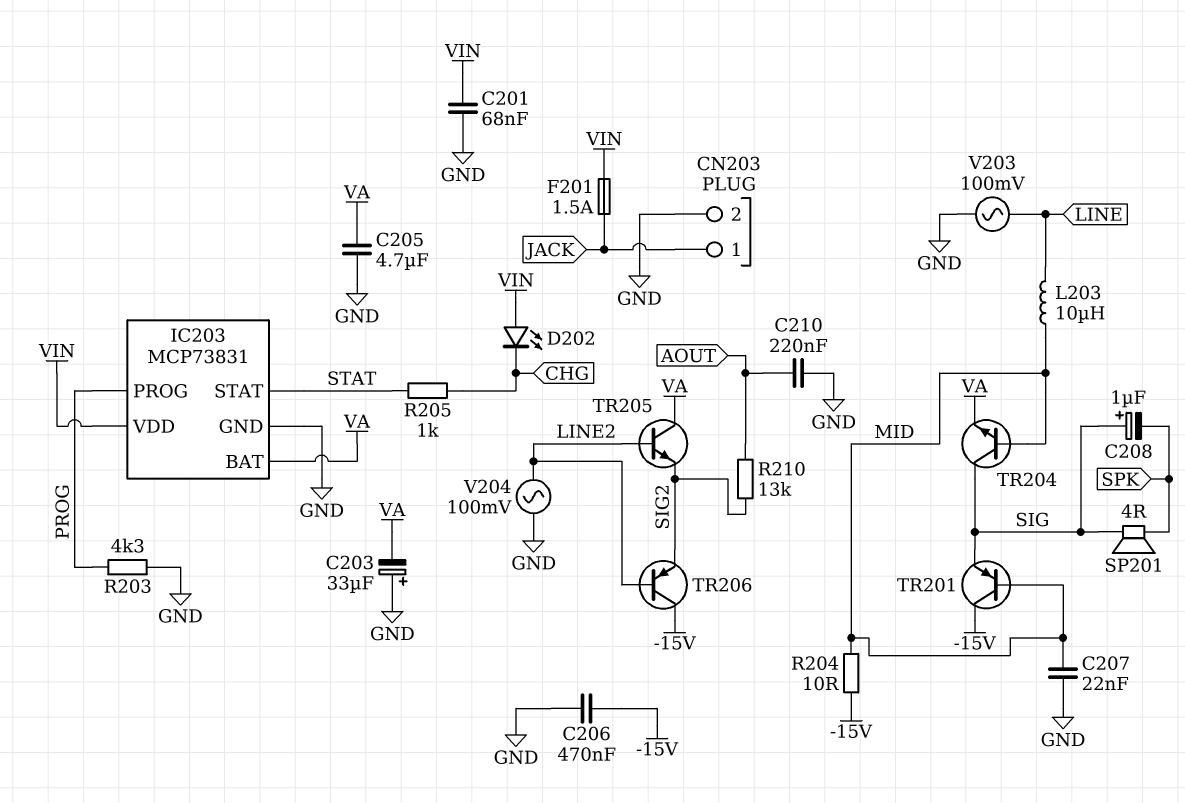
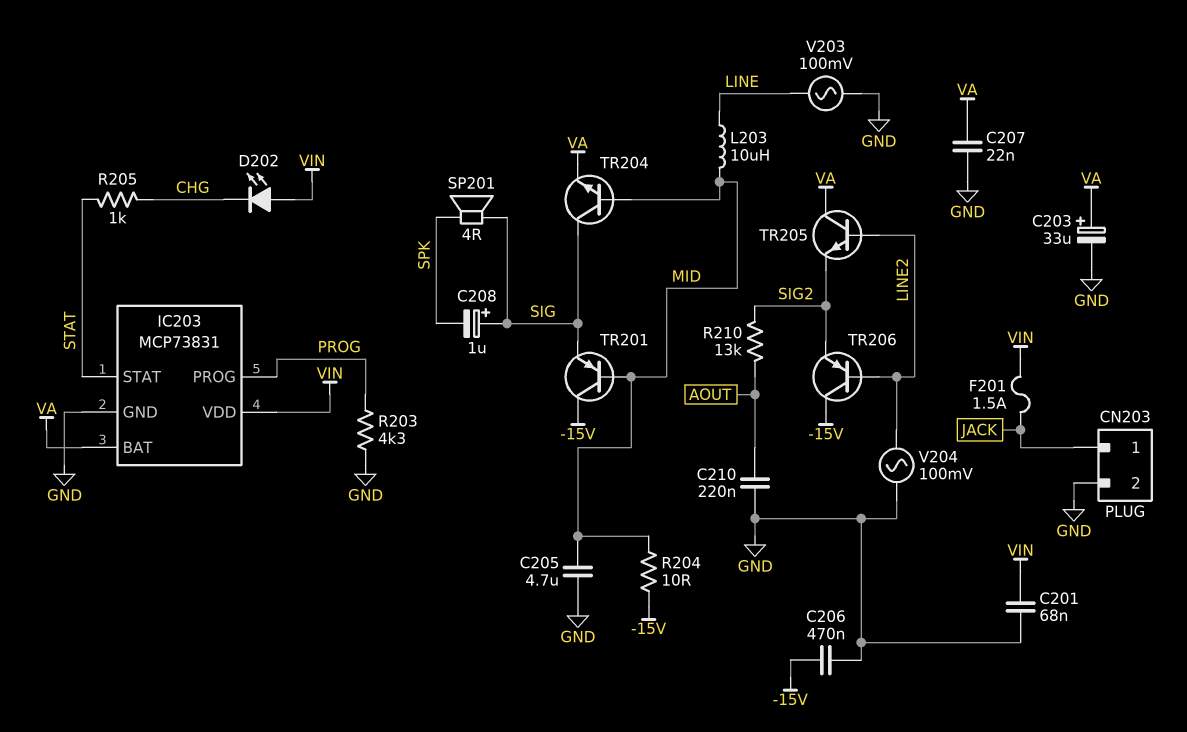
C203: 33uF (plus GND, minus VA) -> 33uF (plus VA, minus GND)
C205: 4.7uF (GND, VA) -> 4.7uF (GND, MID)
C207: 22nF (GND, MID) -> 22nF (GND, VA)

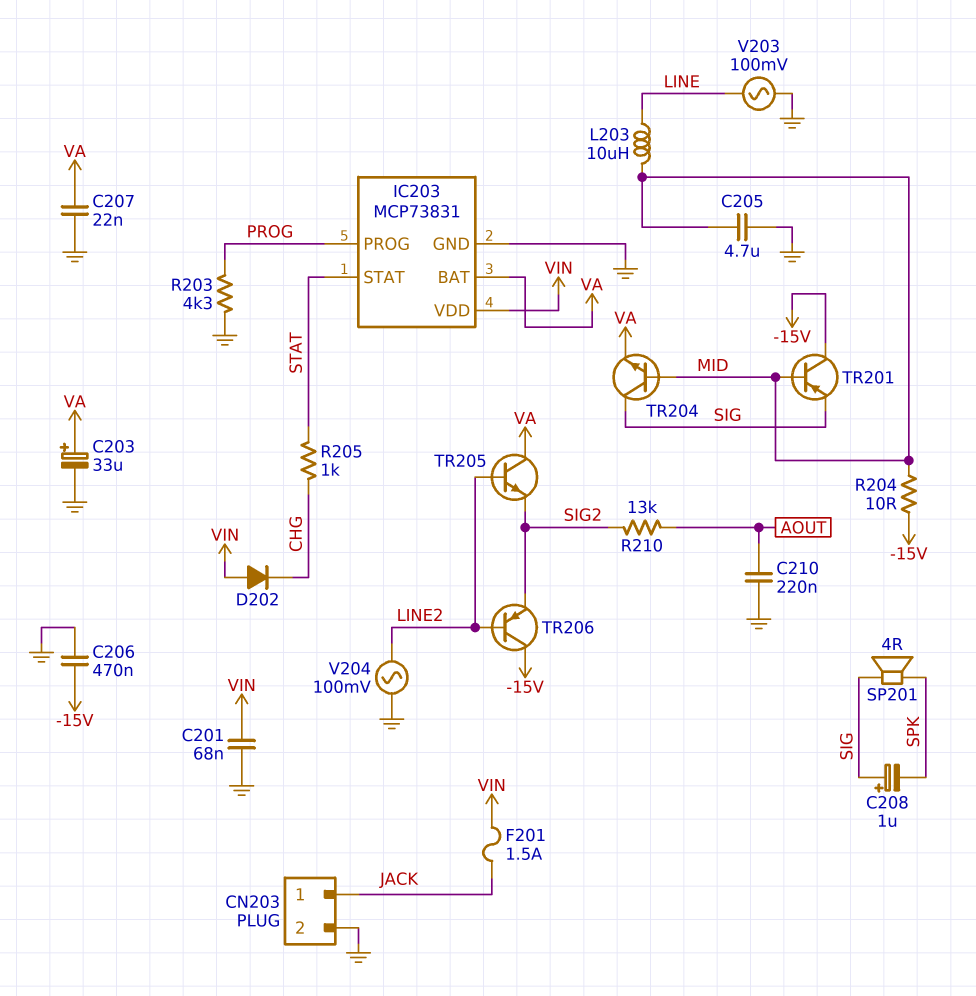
D202: LED (A VIN, K CHG) -> diode (A VIN, K CHG)

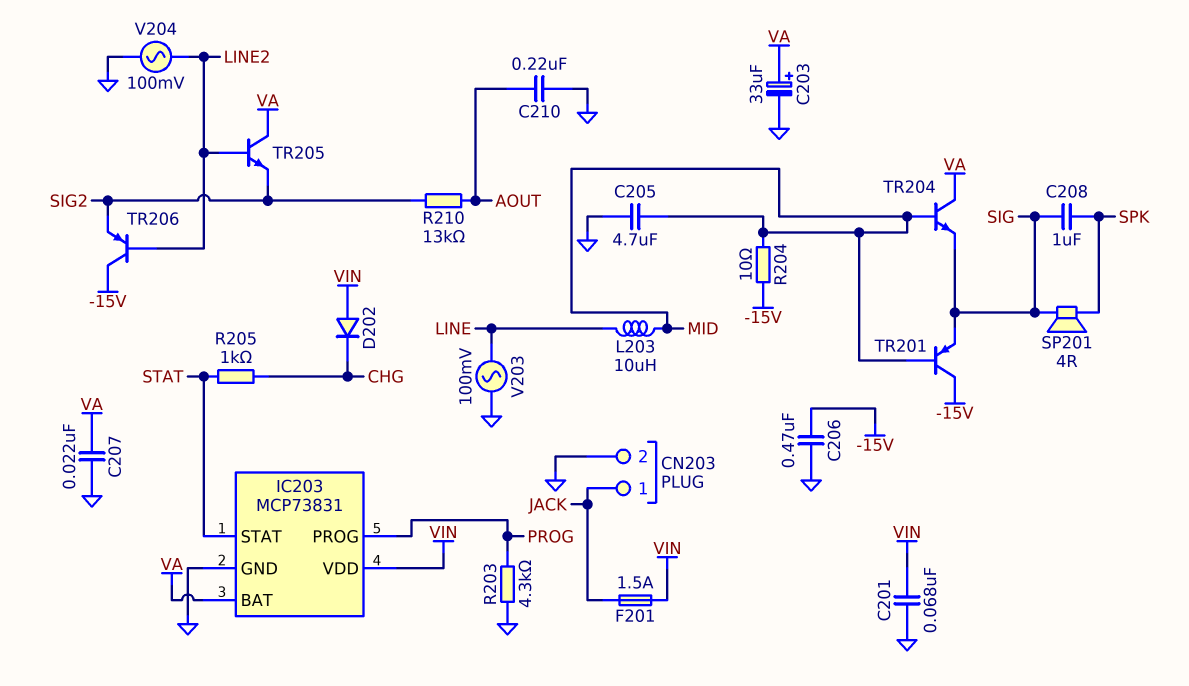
C208: 1uF (plus SIG, minus SPK) -> 1uF (SIG, SPK)
TR204: NPN (B MID, C SIG, E VA) -> NPN (B MID, C VA, E SIG)

